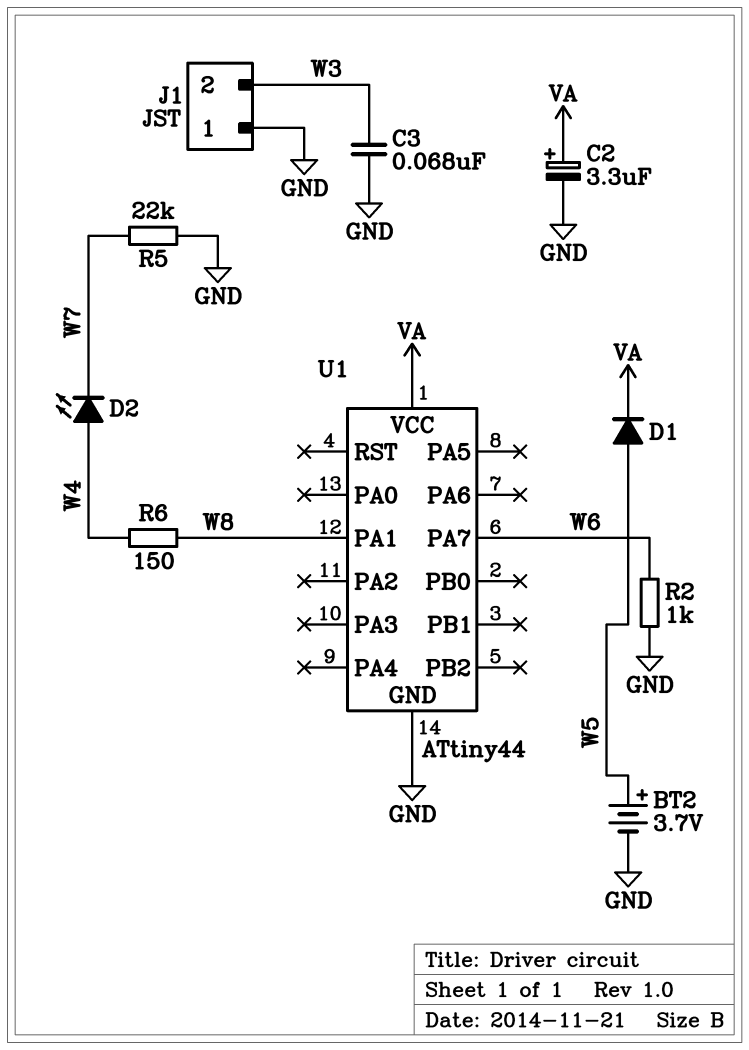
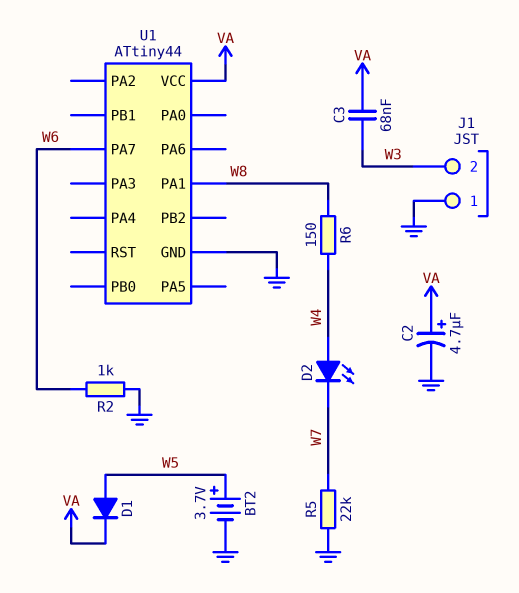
C2: 3.3uF (plus VA, minus GND) -> 4.7uF (plus VA, minus GND)
C3: 68nF (GND, W3) -> 68nF (VA, W3)

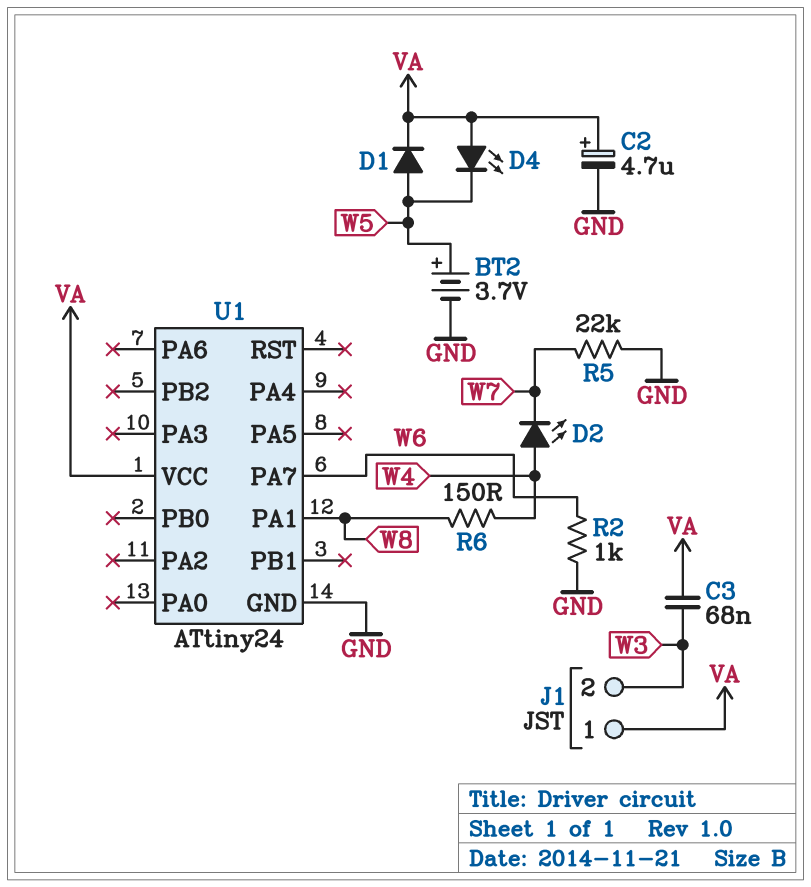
D4: none -> LED (A VA, K W5)
J1 pin 1: GND -> VA
U1: ATtiny44 -> ATtiny24

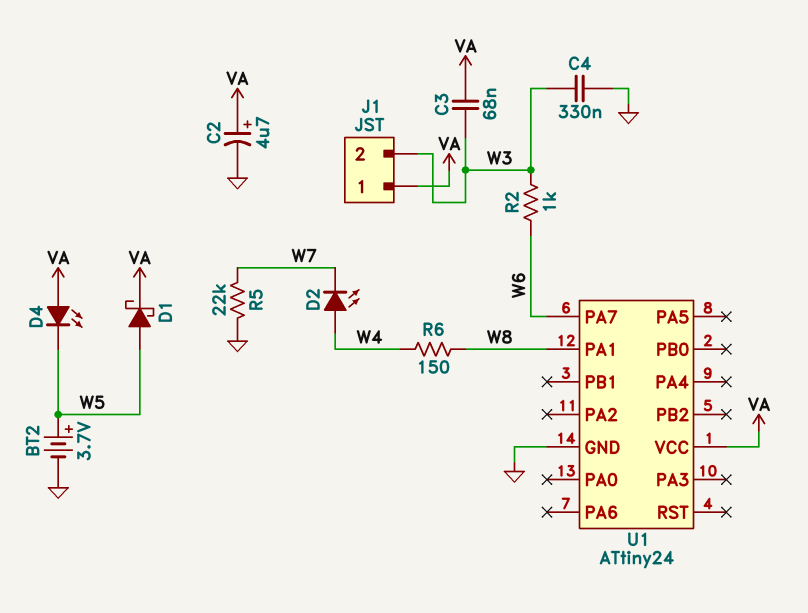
C4: none -> 330nF (GND, W3)
D1: diode (A W5, K VA) -> schottky (A W5, K VA)
R2: 1k (GND, W6) -> 1k (W3, W6)

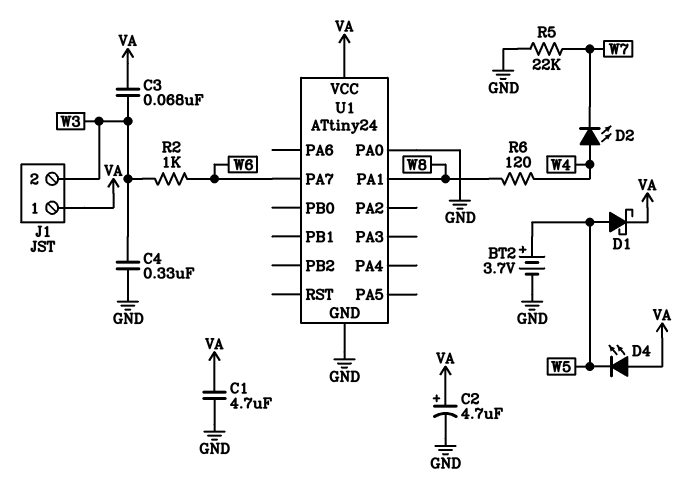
C1: none -> 4.7uF (GND, VA)
R6: 150 (W4, W8) -> 120 (W4, W8)
U1 pin PA0: none -> GND

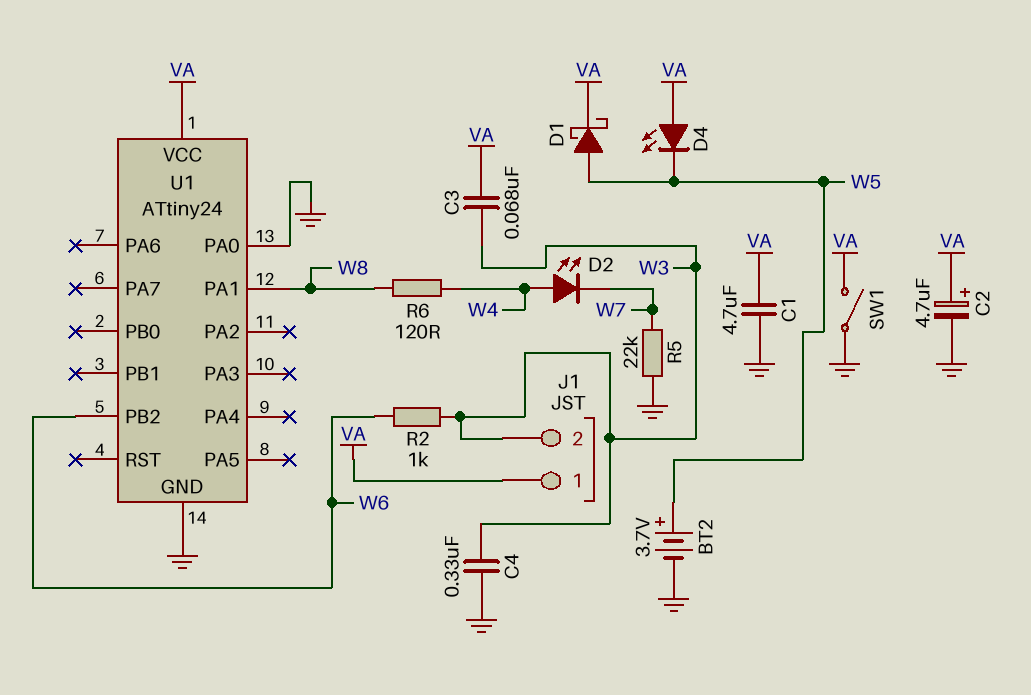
SW1: none -> switch (GND, VA)
U1 pin PA7: W6 -> none
U1 pin PB2: none -> W6

